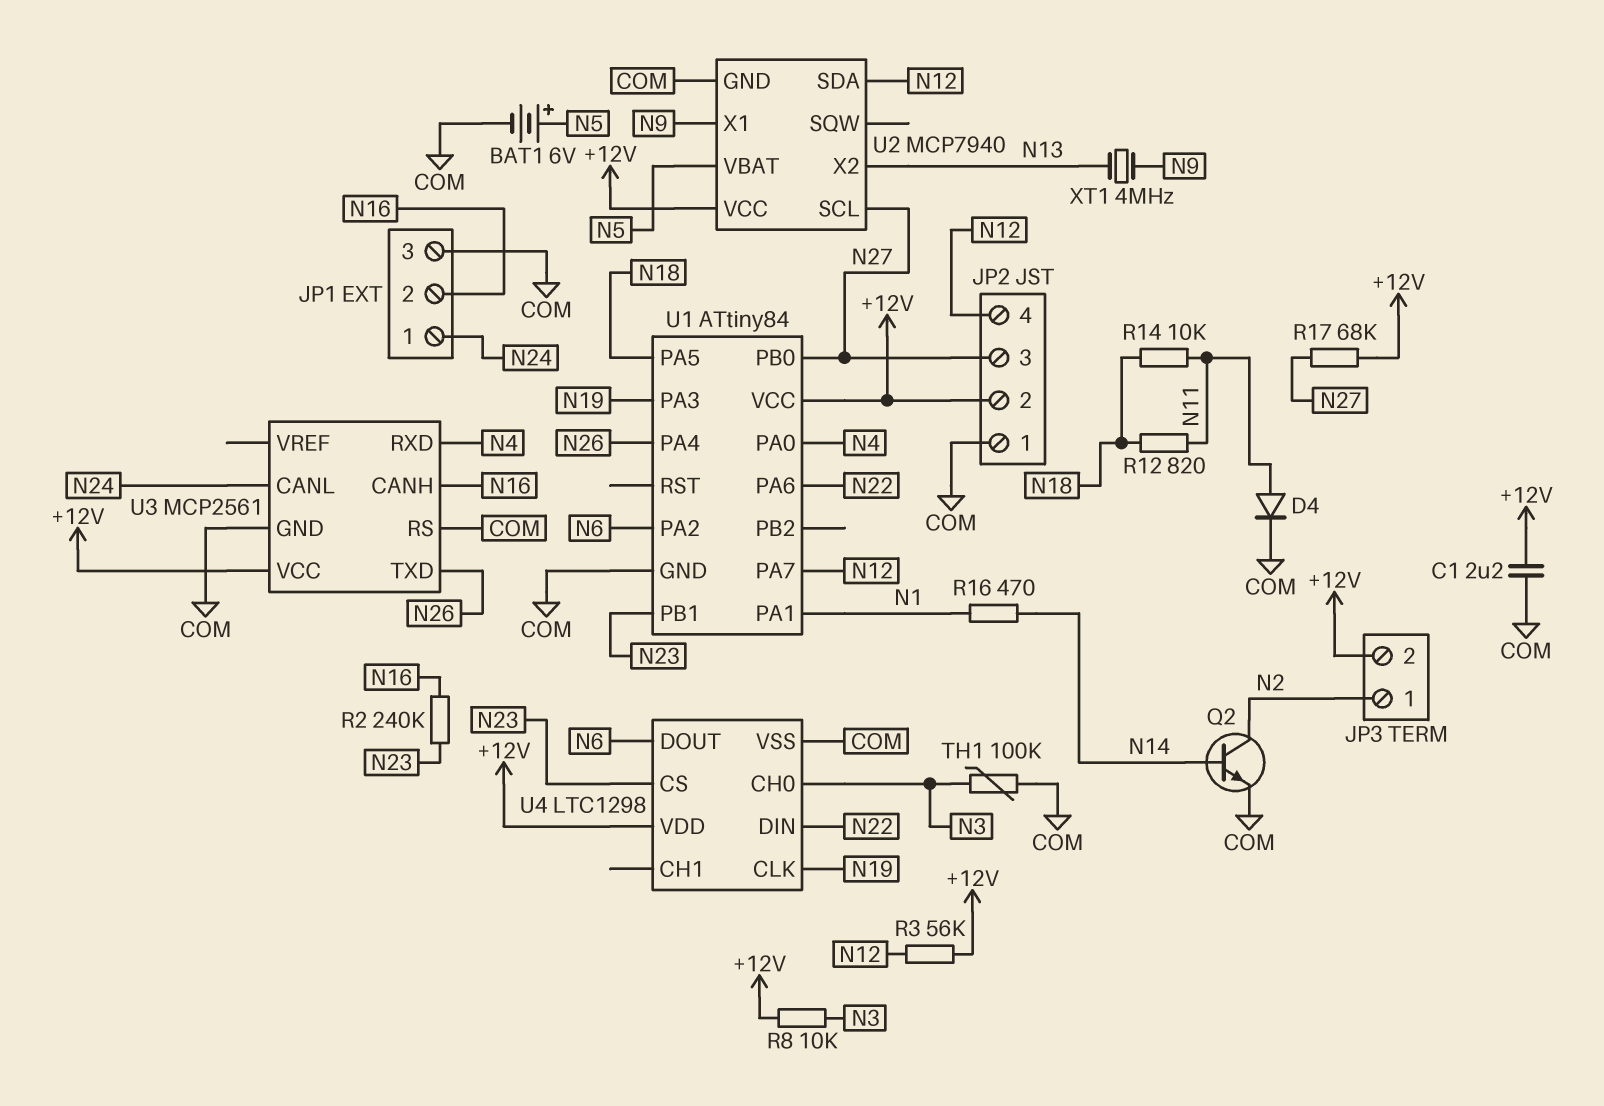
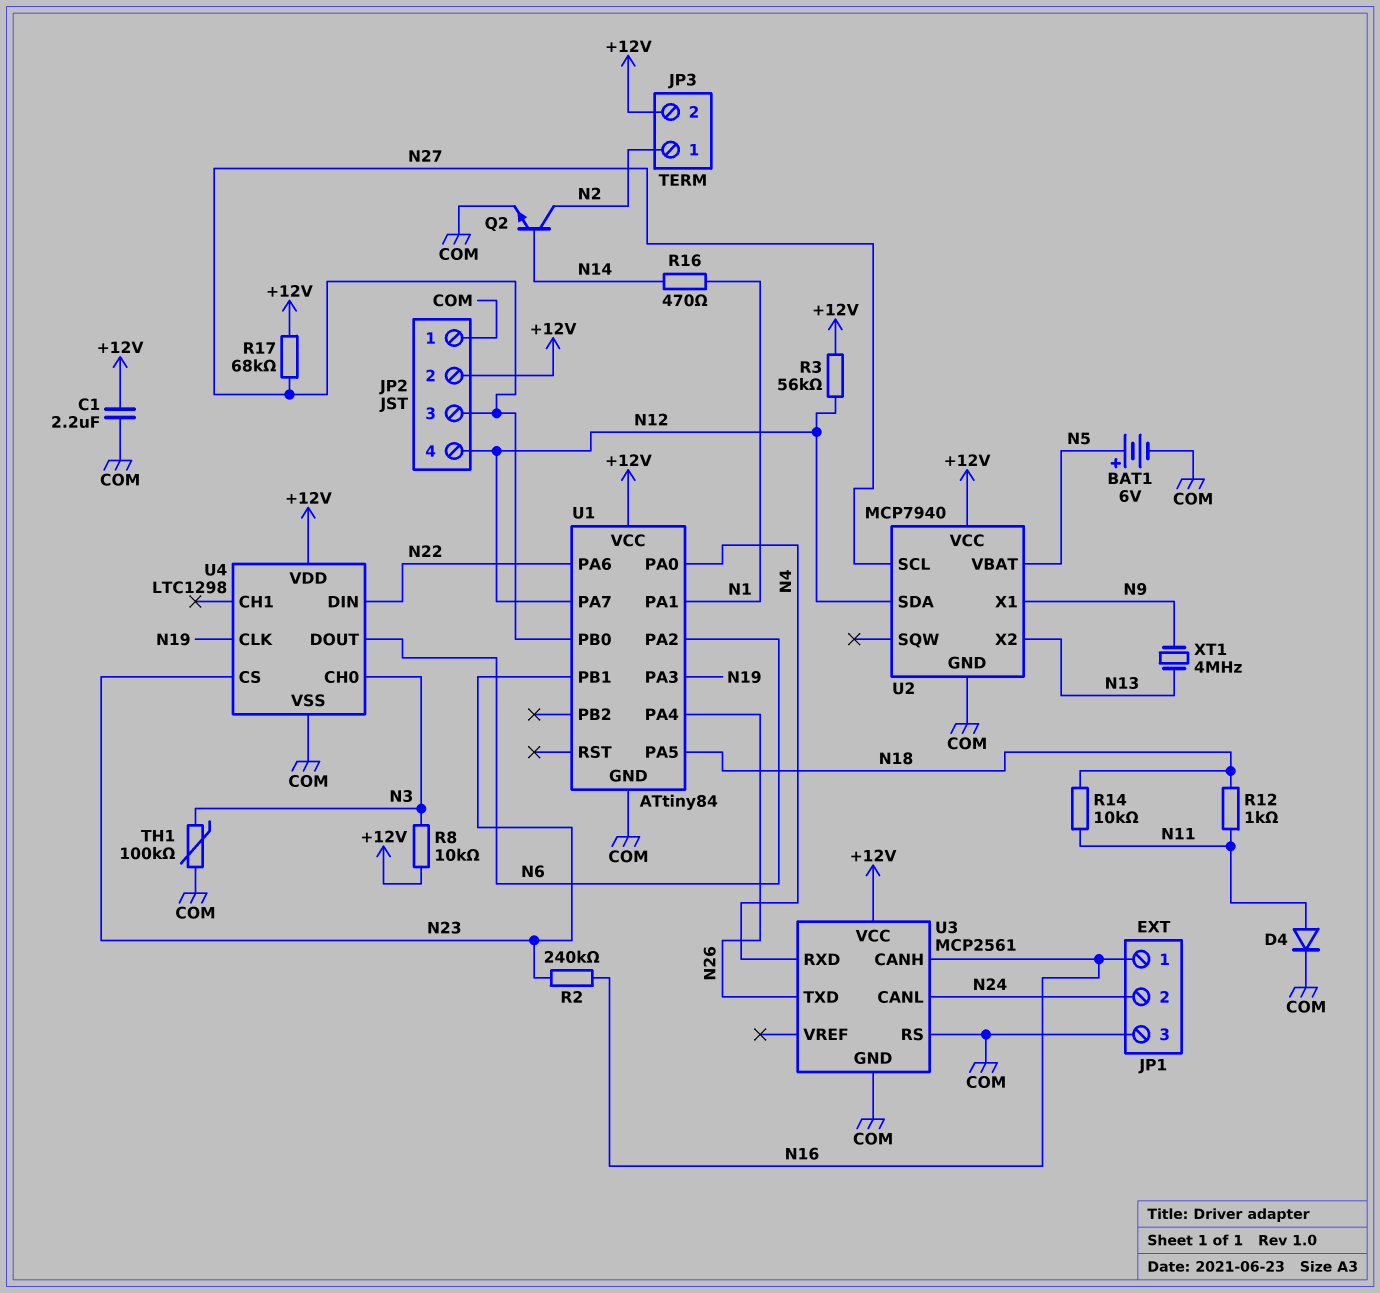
JP1 pin 1: N24 -> N16
JP1 pin 2: N16 -> N24
R12: 820 (N11, N18) -> 1k (N11, N18)

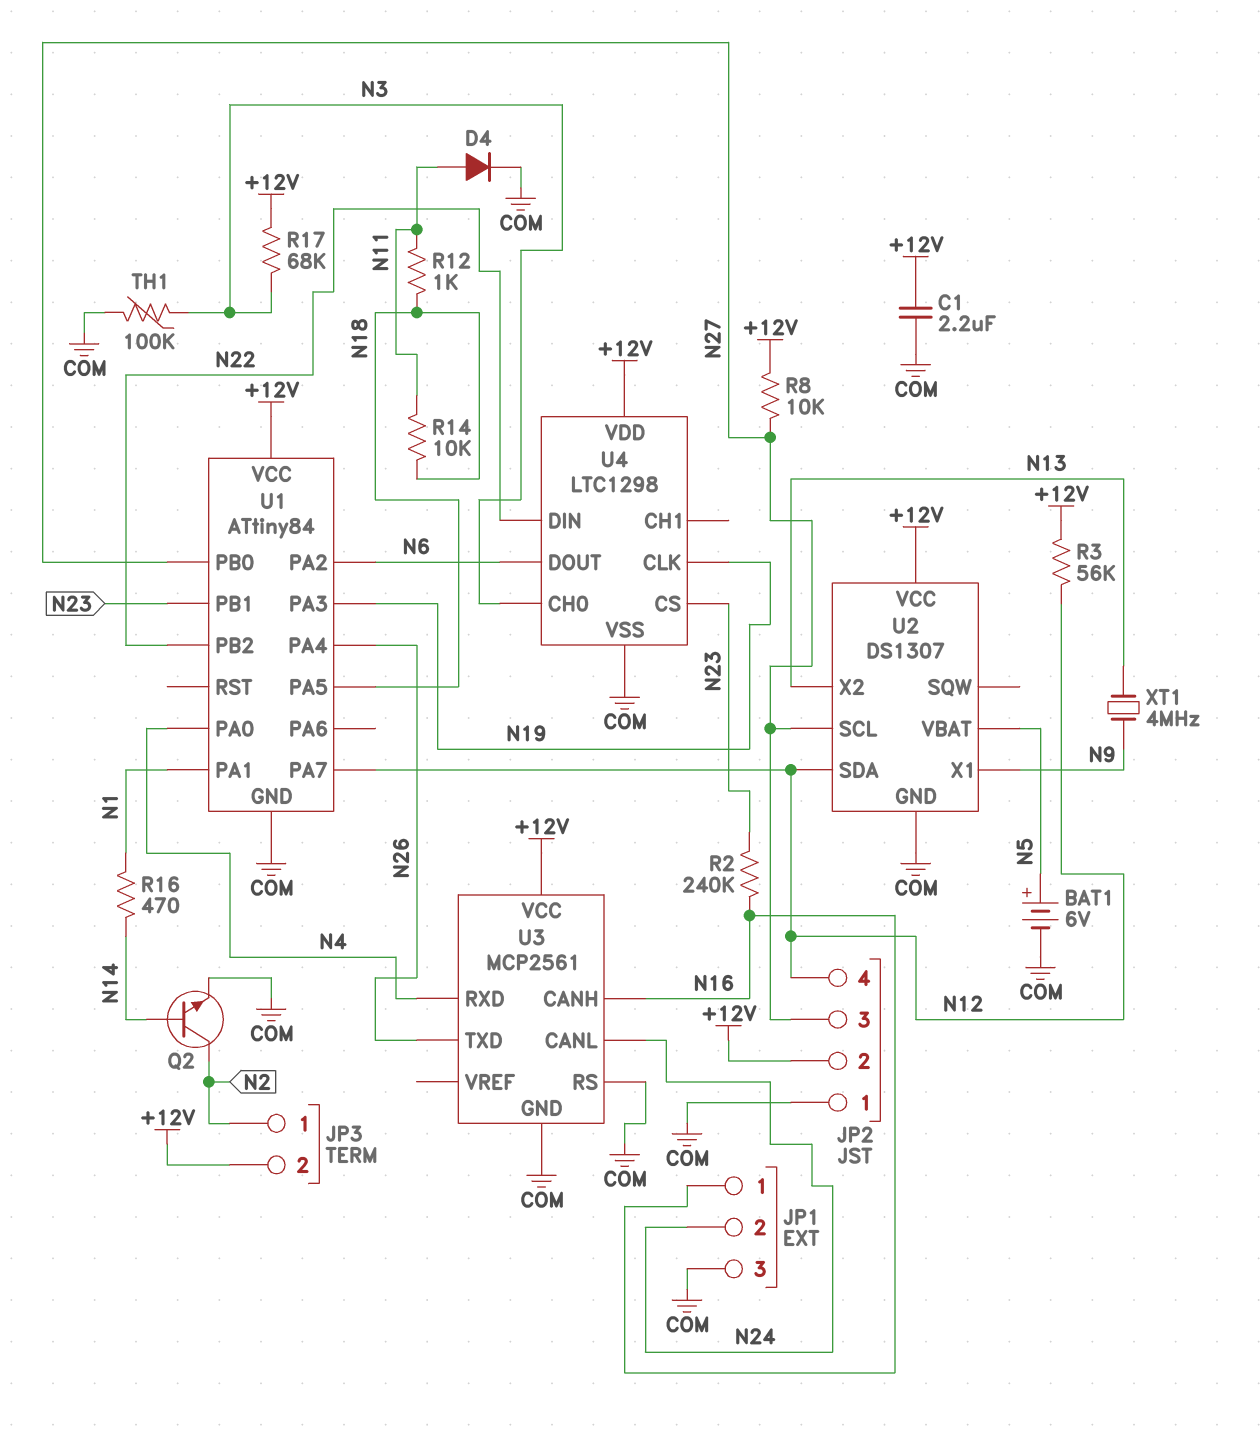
R8: 10k (+12V, N3) -> 10k (+12V, N27)
R17: 68k (+12V, N27) -> 68k (+12V, N3)
U1 pin PA6: N22 -> none
U1 pin PB2: none -> N22
U2: MCP7940 -> DS1307

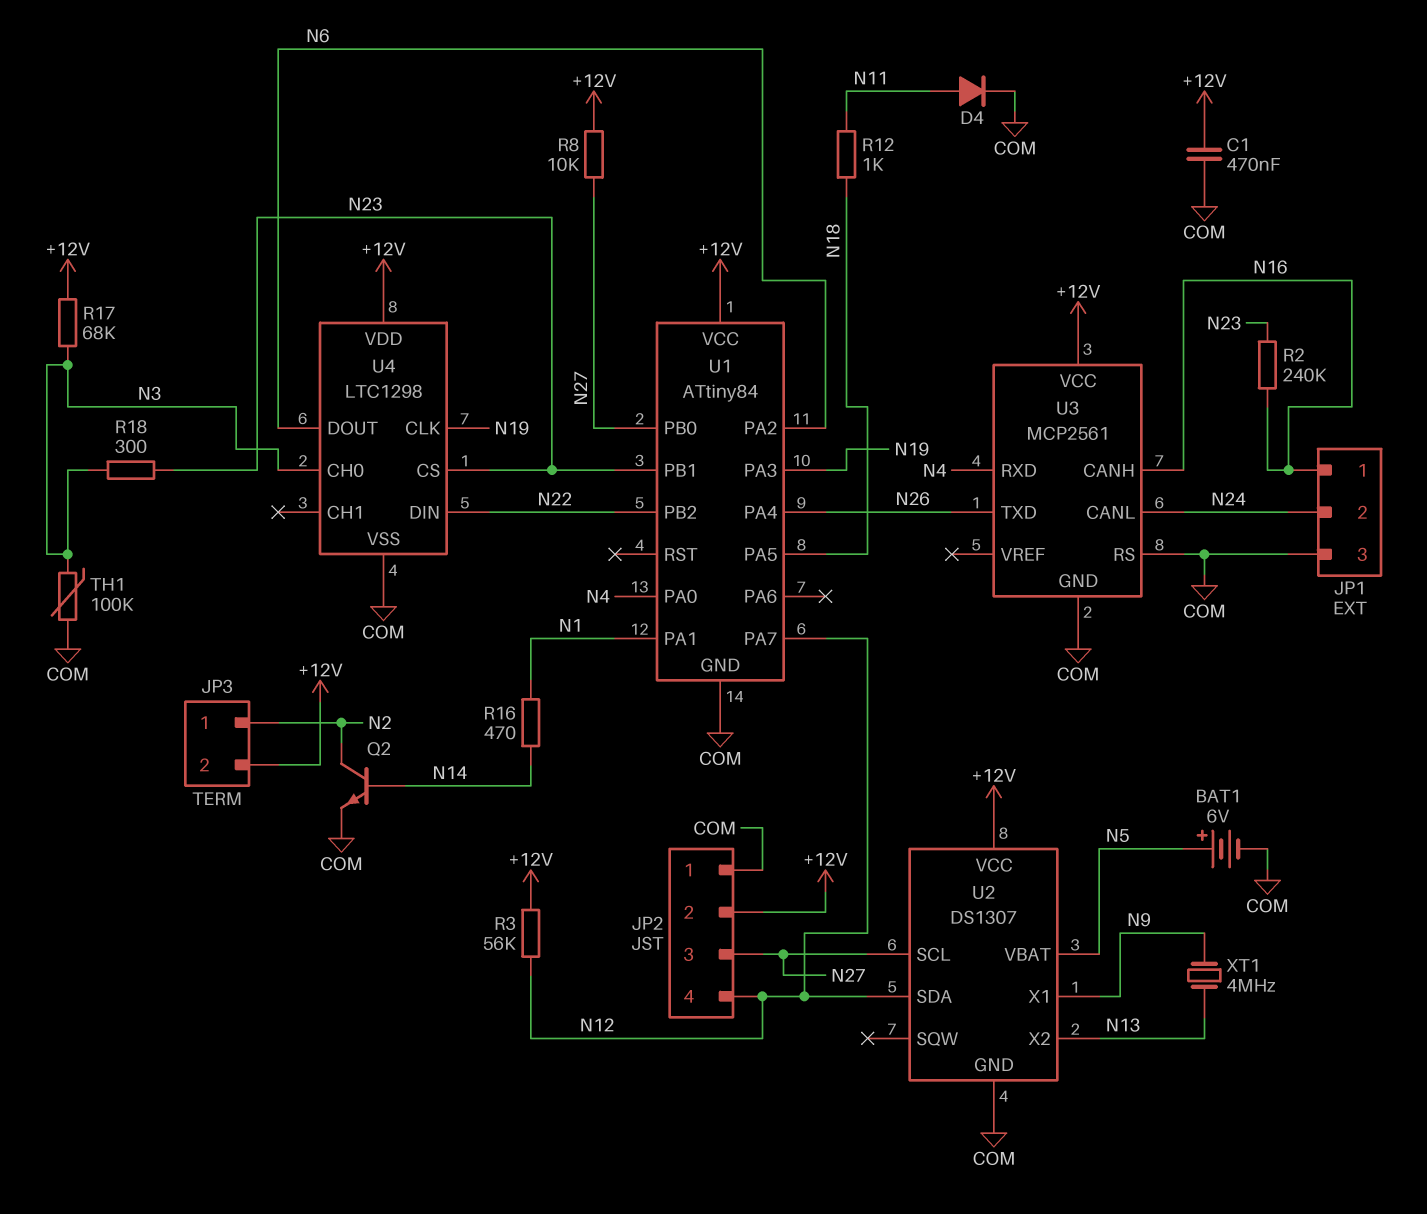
C1: 2.2uF (+12V, COM) -> 470nF (+12V, COM)
R14: 10k (N11, N18) -> none
R18: none -> 300 (N3, N23)

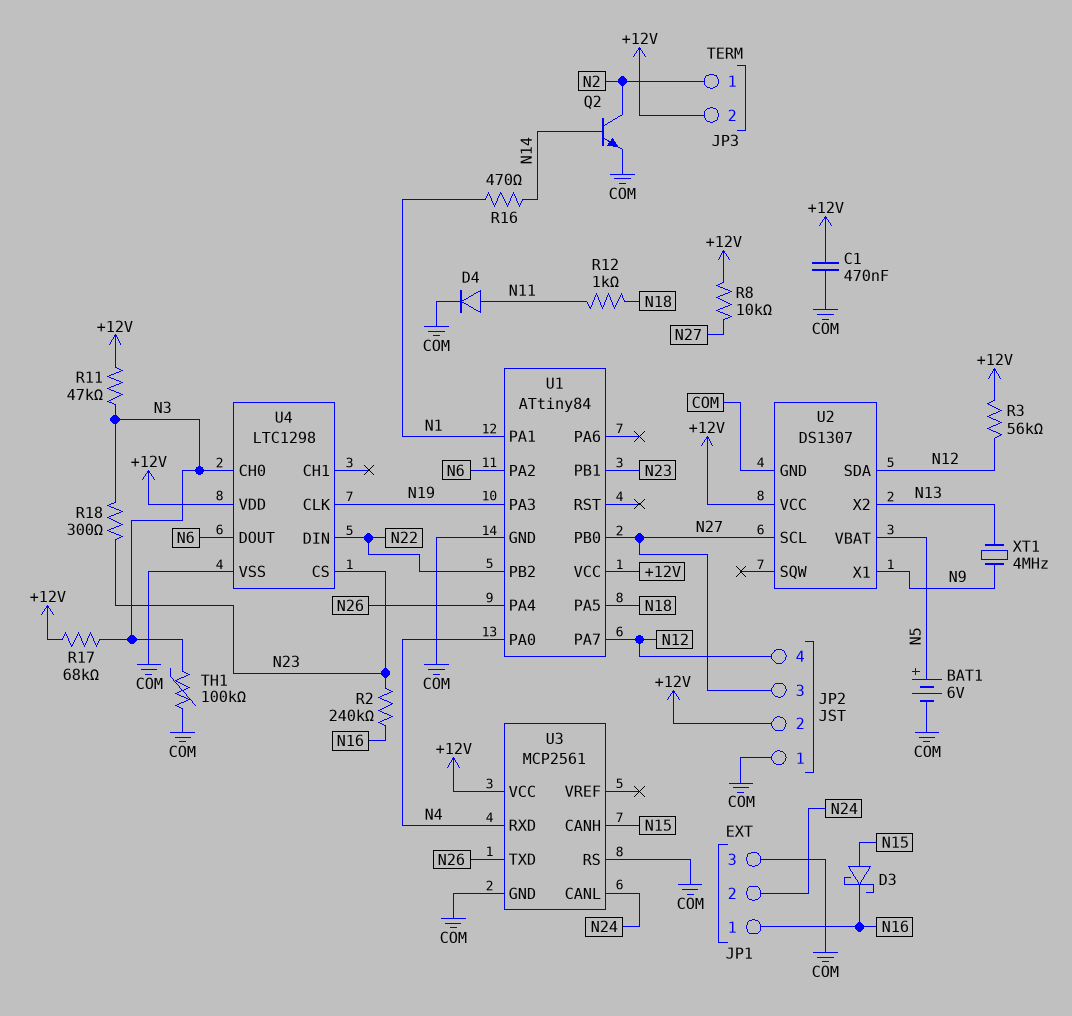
D3: none -> schottky (A N15, K N16)
R11: none -> 47k (+12V, N3)
U3 pin CANH: N16 -> N15

